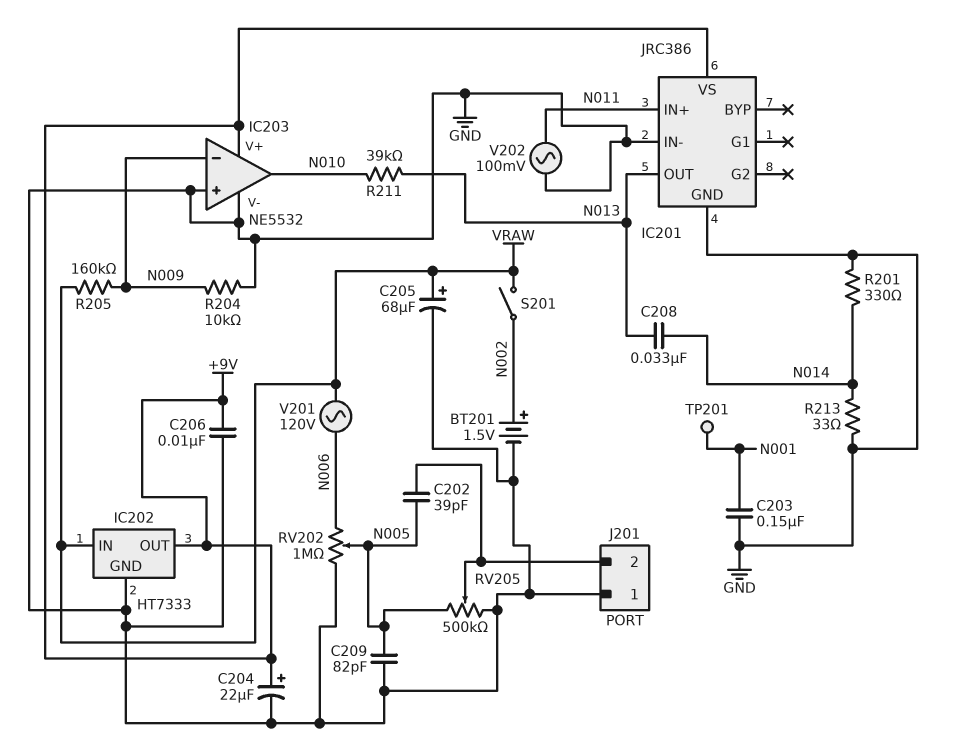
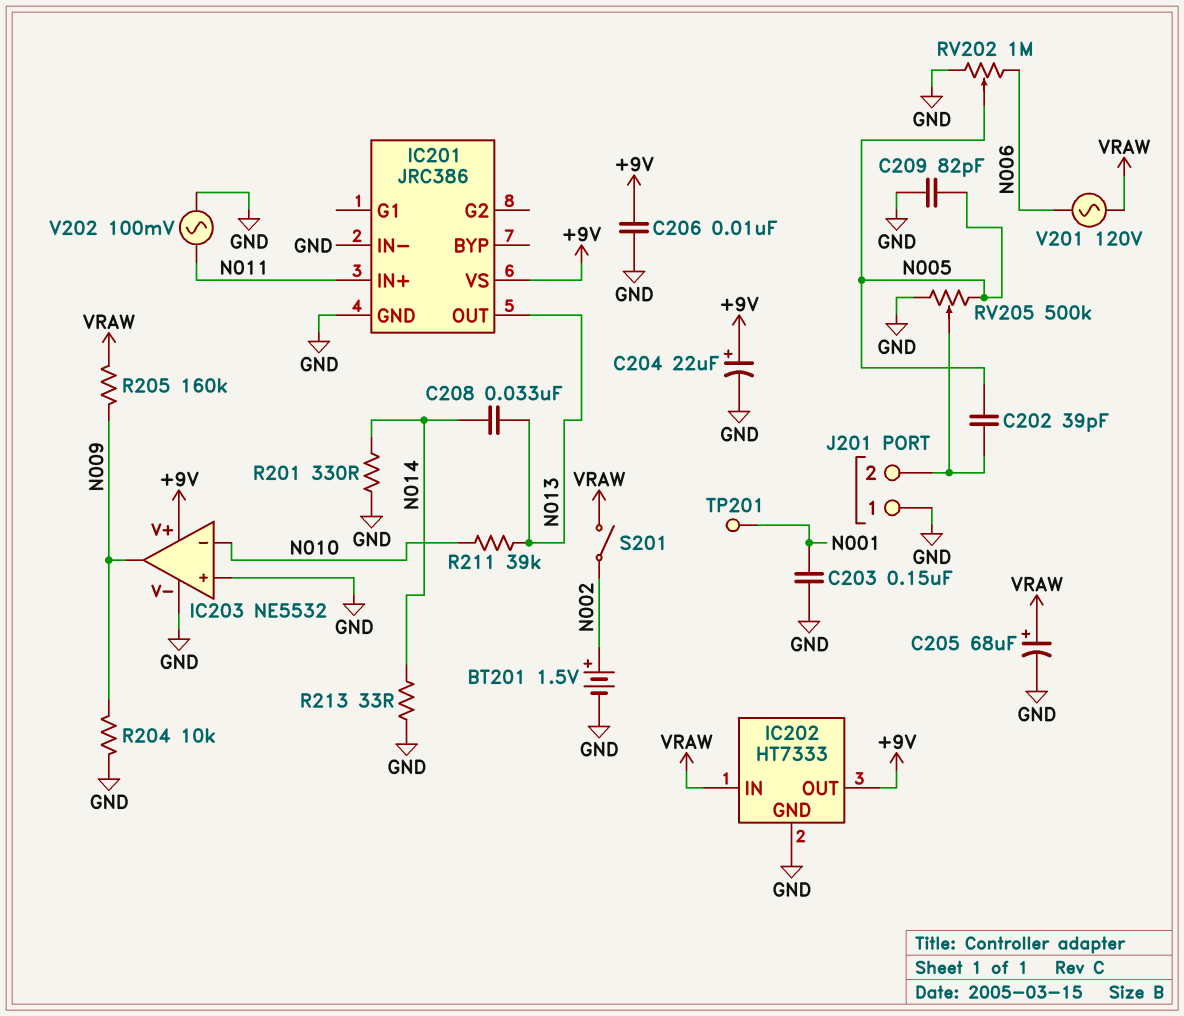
IC203 pin in-: N009 -> N010
IC203 pin out: N010 -> N009

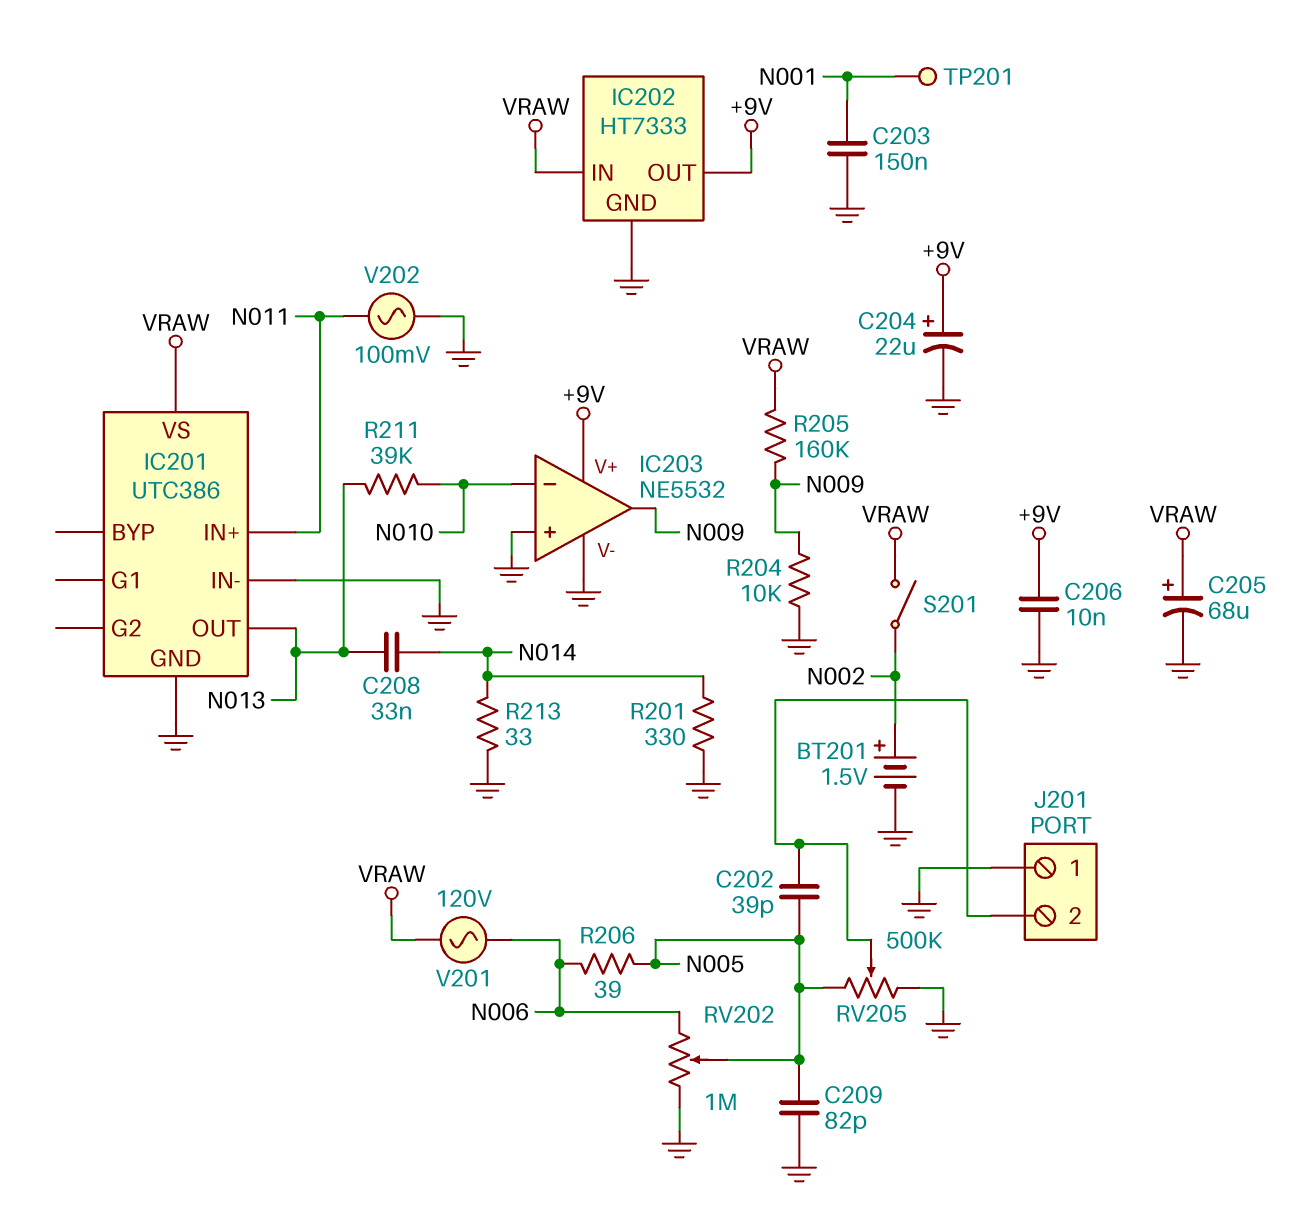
IC201: JRC386 -> UTC386
IC201 pin VS: +9V -> VRAW
R206: none -> 39 (N005, N006)

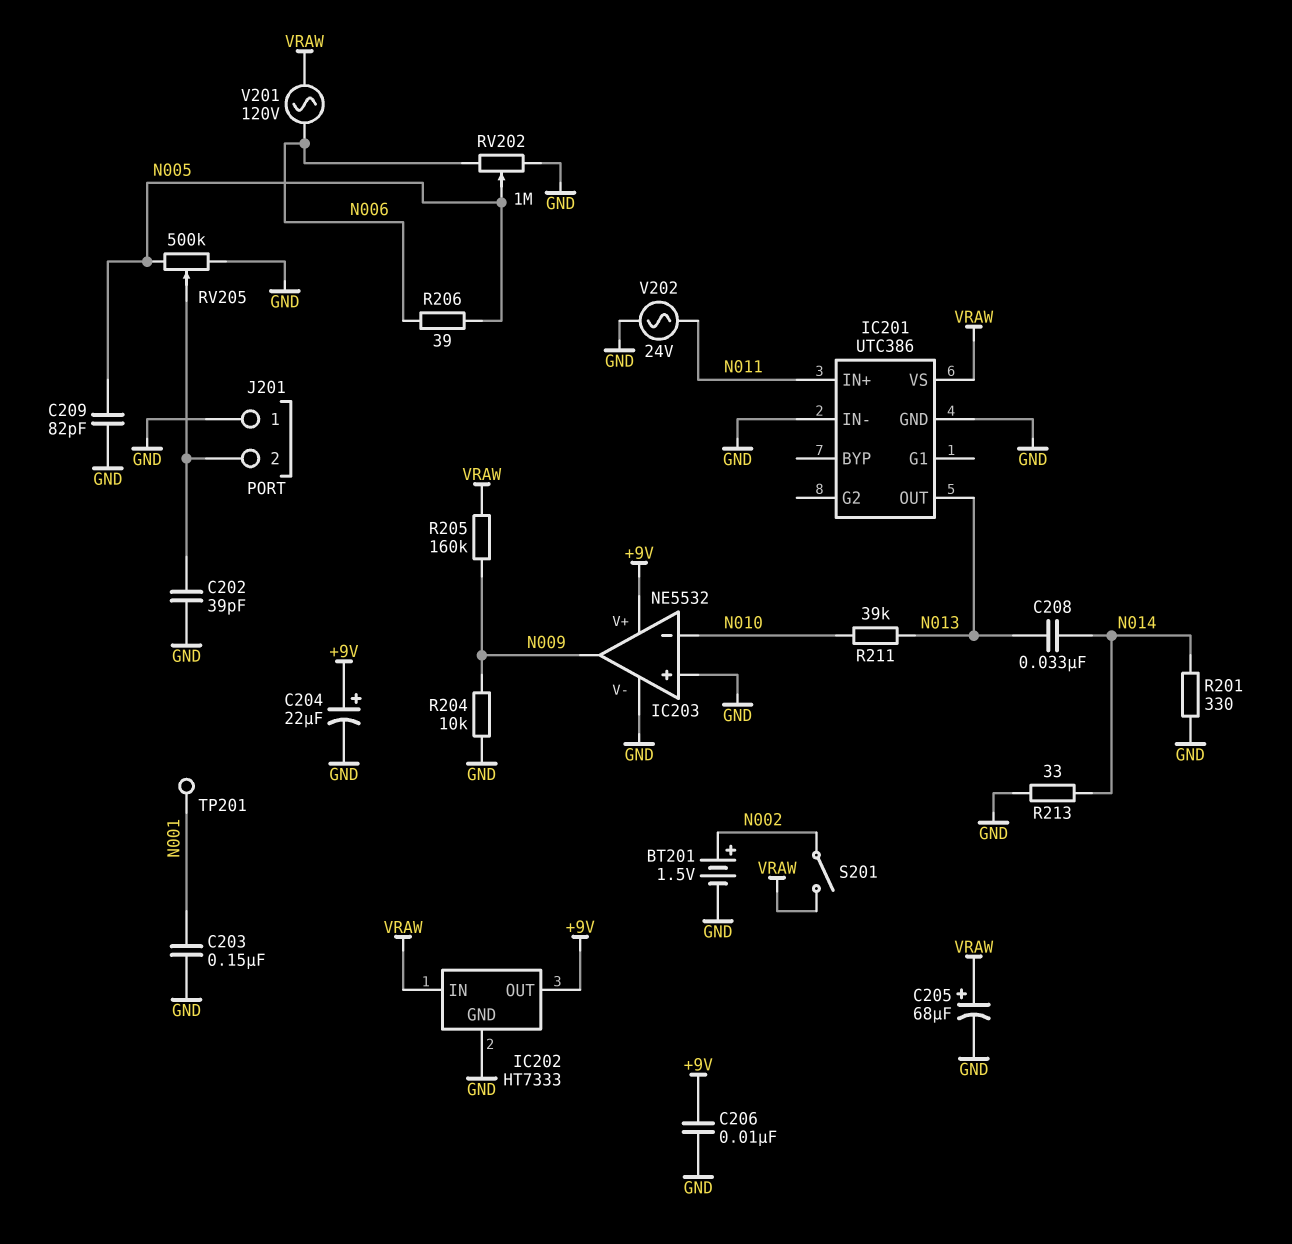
C202: 39pF (J201/2, N005) -> 39pF (GND, J201/2)
V202: AC 100mV (GND, N011) -> AC 24V (GND, N011)

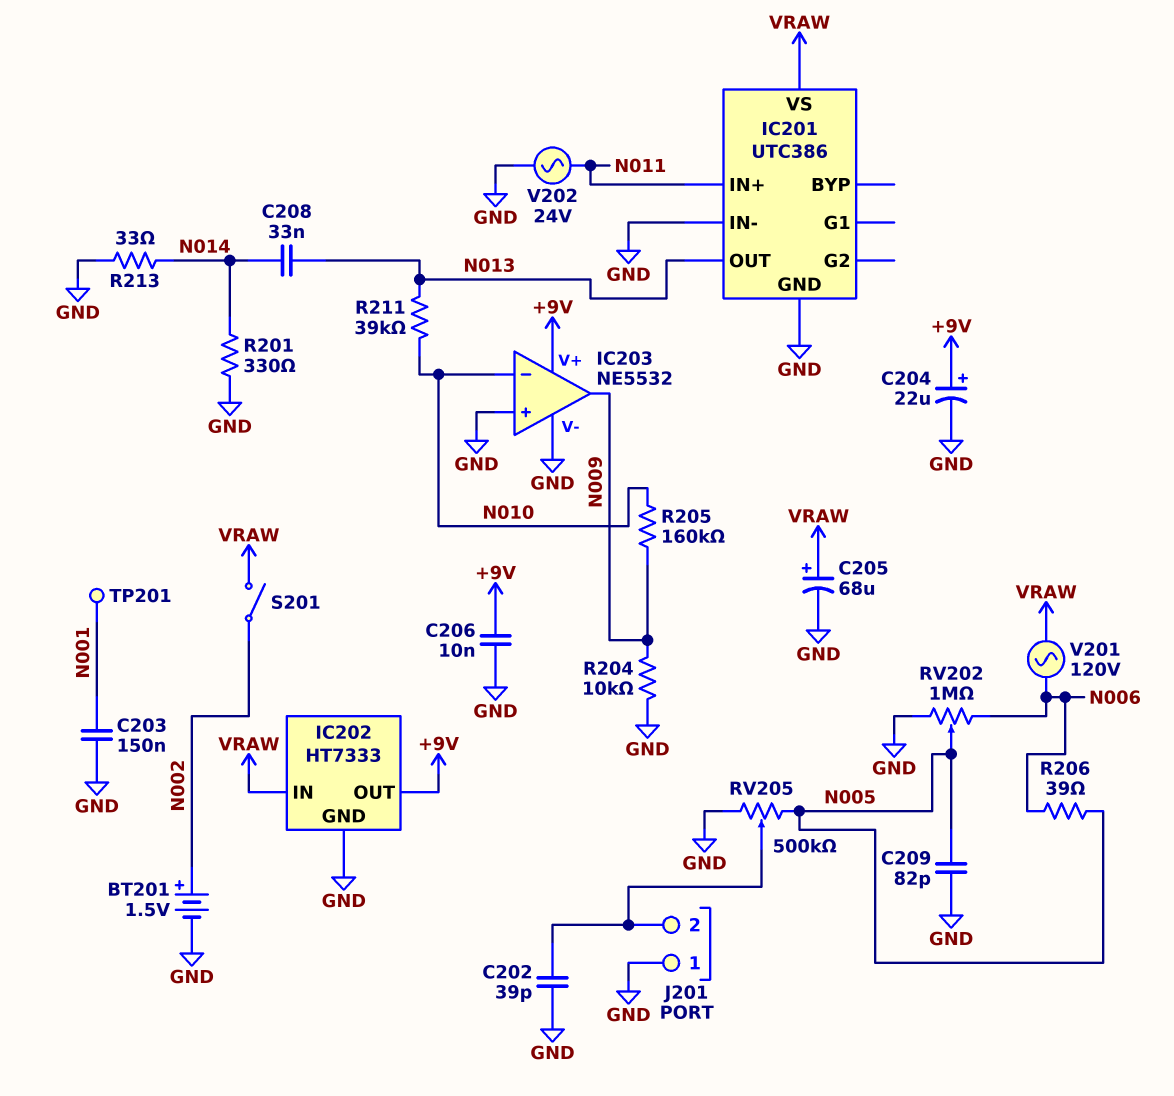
R205: 160k (N009, VRAW) -> 160k (N009, N010)

